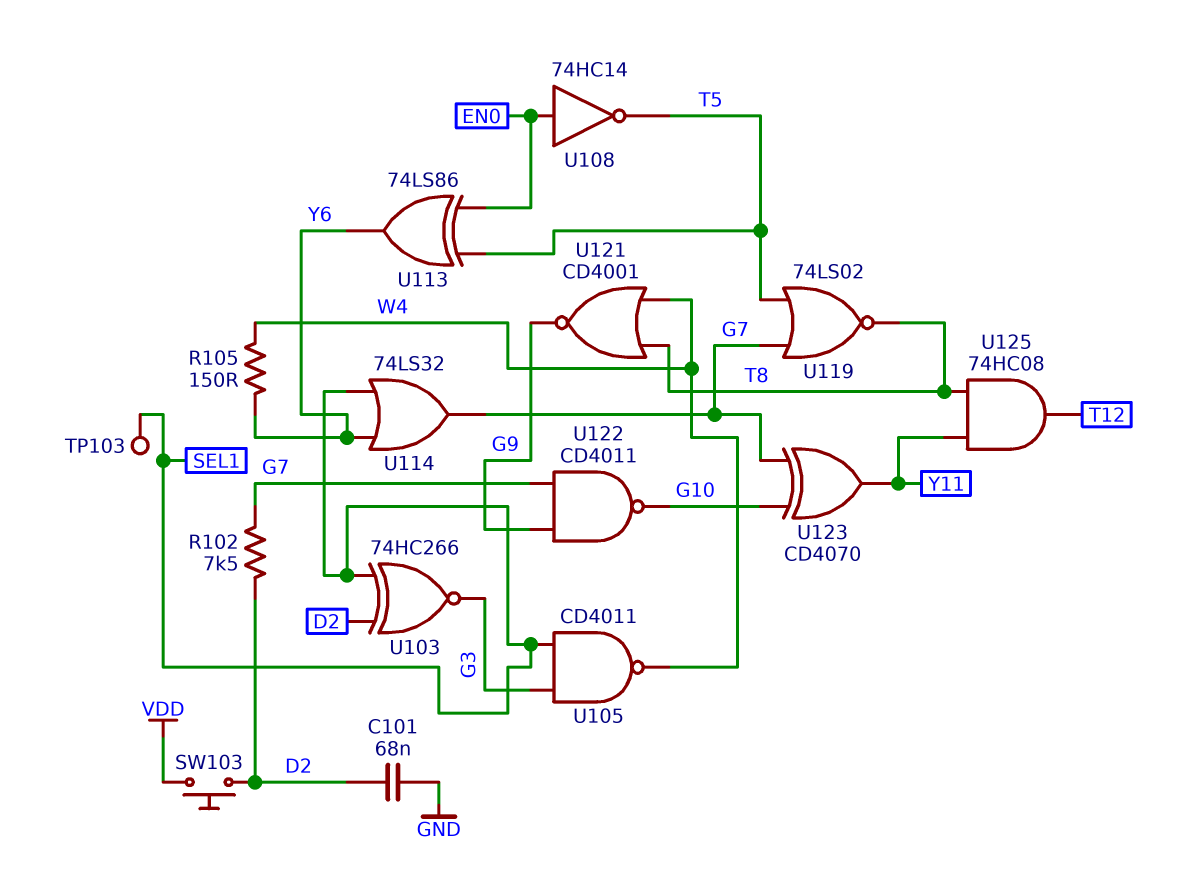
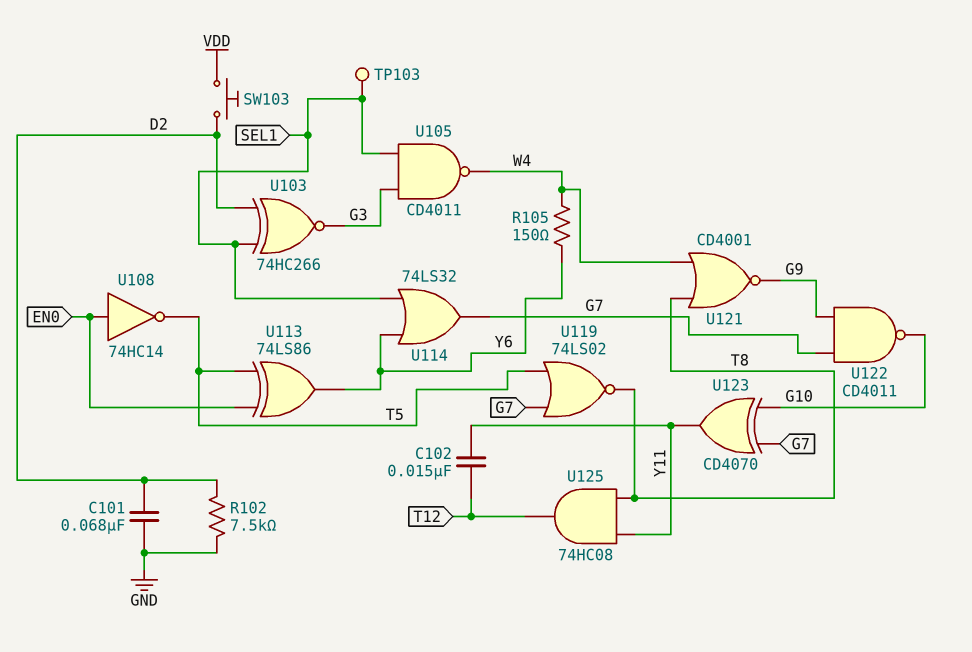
C102: none -> 15nF (T12, Y11)
R102: 7.5k (D2, G7) -> 7.5k (D2, GND)

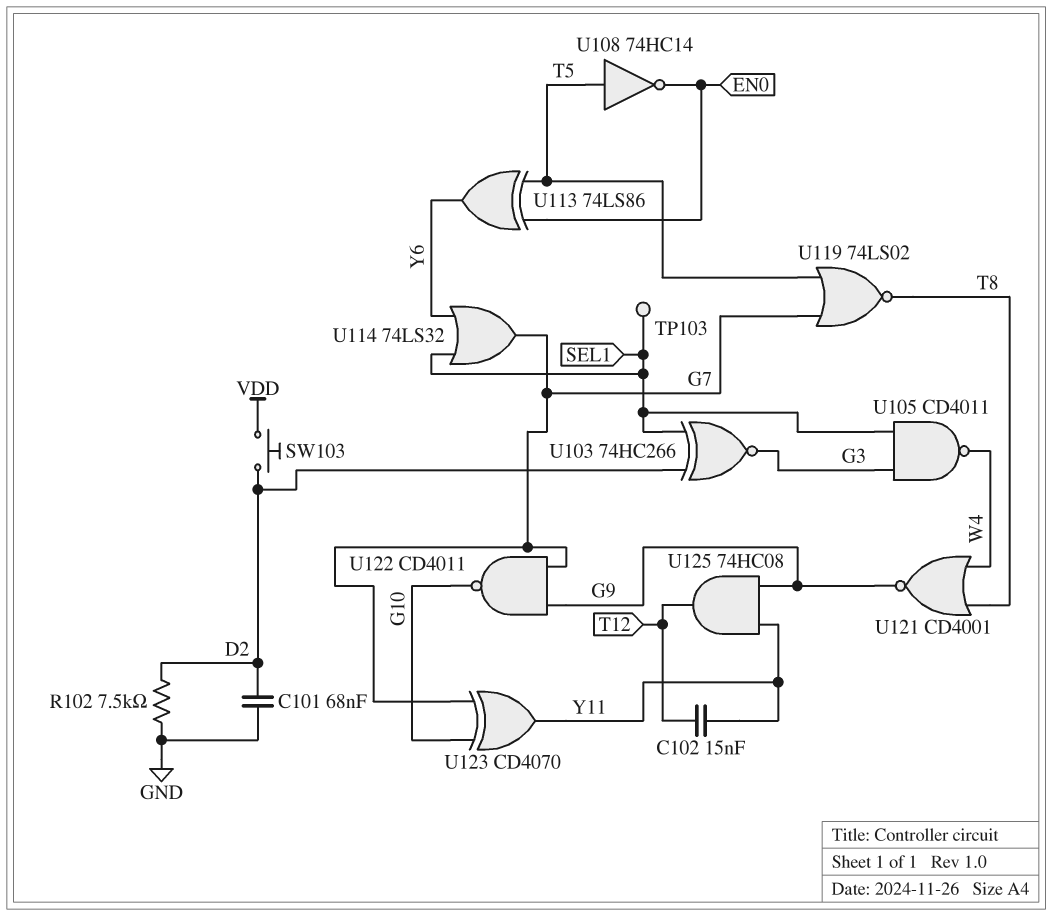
R105: 150 (W4, Y6) -> none
U108: NOT 74HC14 (in EN0, out T5) -> NOT 74HC14 (in T5, out EN0)
U125: AND 74HC08 (in T8, in Y11, out T12) -> AND 74HC08 (in G9, in Y11, out T12)

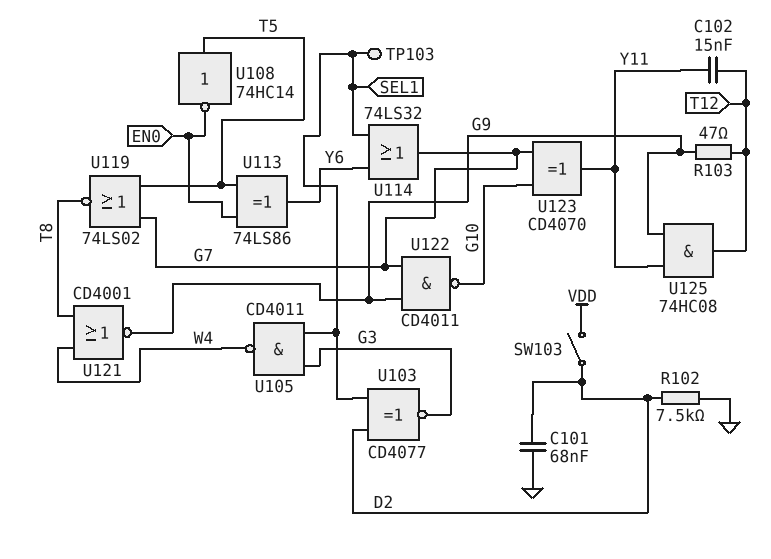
R103: none -> 47 (G9, T12)
SW103: button (D2, VDD) -> switch (D2, VDD)
U103: XNOR 74HC266 (in D2, in SEL1, out G3) -> XNOR CD4077 (in D2, in SEL1, out G3)

